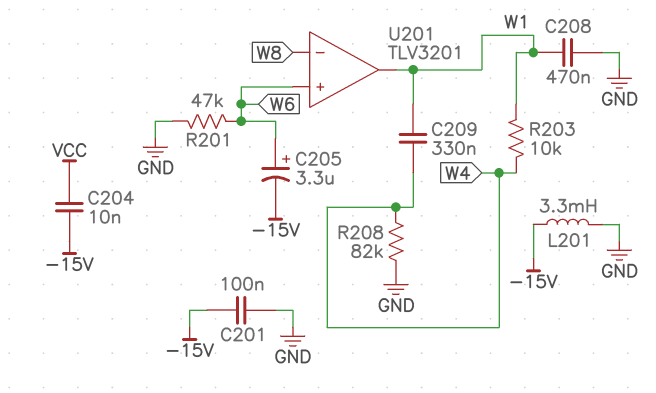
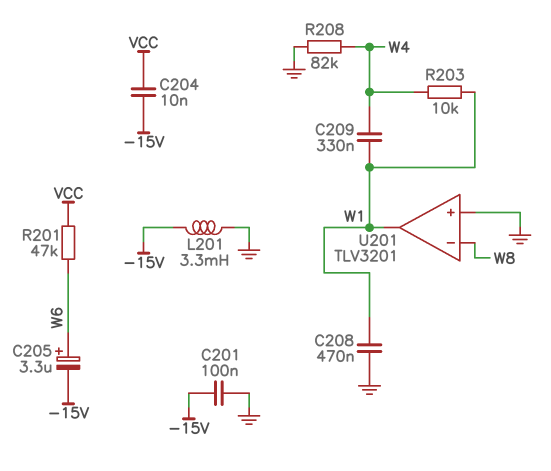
R201: 47k (GND, W6) -> 47k (VCC, W6)
U201 pin in+: W6 -> GND

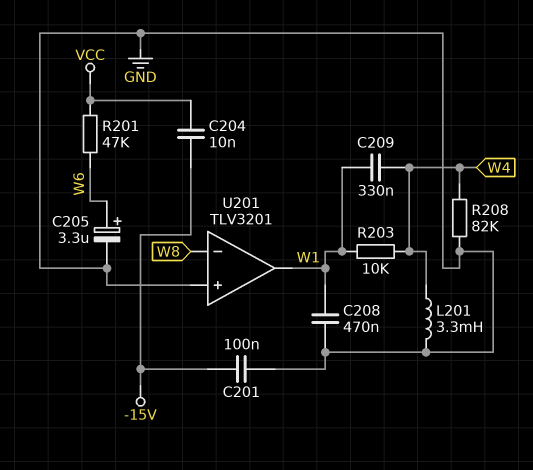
C205: 3.3uF (plus W6, minus -15V) -> 3.3uF (plus W6, minus GND)
L201: 3.3mH (-15V, GND) -> 3.3mH (GND, W4)

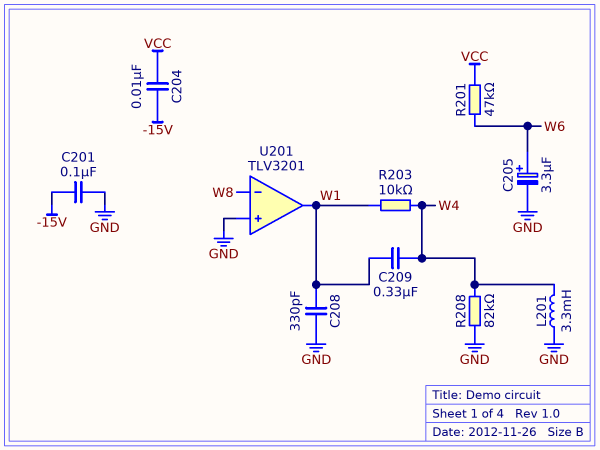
C208: 470nF (GND, W1) -> 330pF (GND, W1)

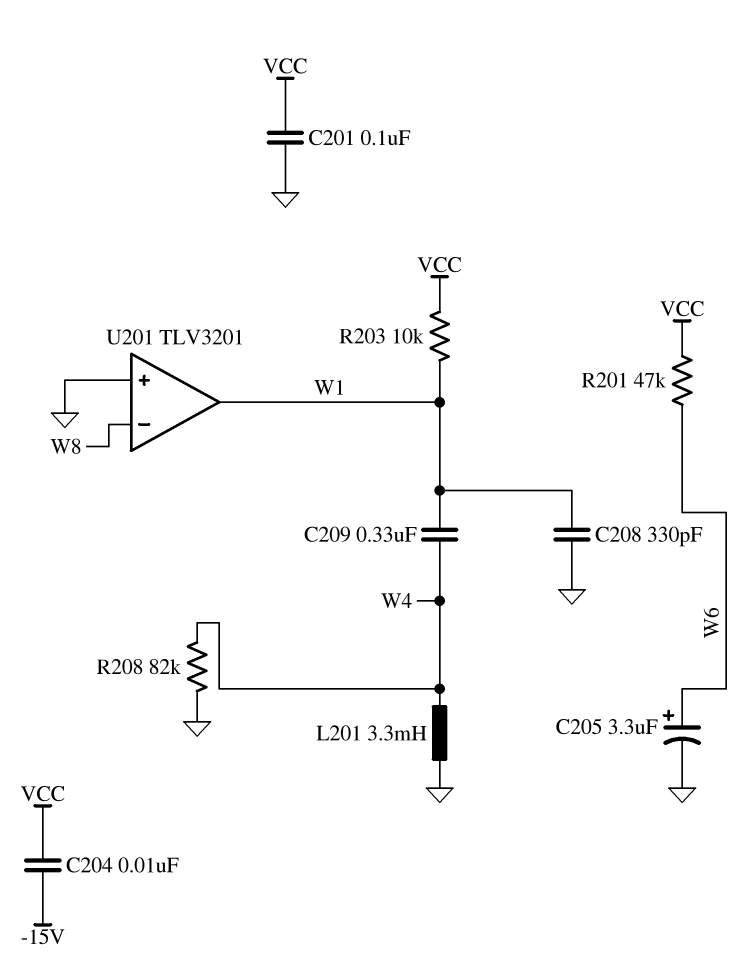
C201: 100nF (-15V, GND) -> 100nF (GND, VCC)
R203: 10k (W1, W4) -> 10k (VCC, W1)

